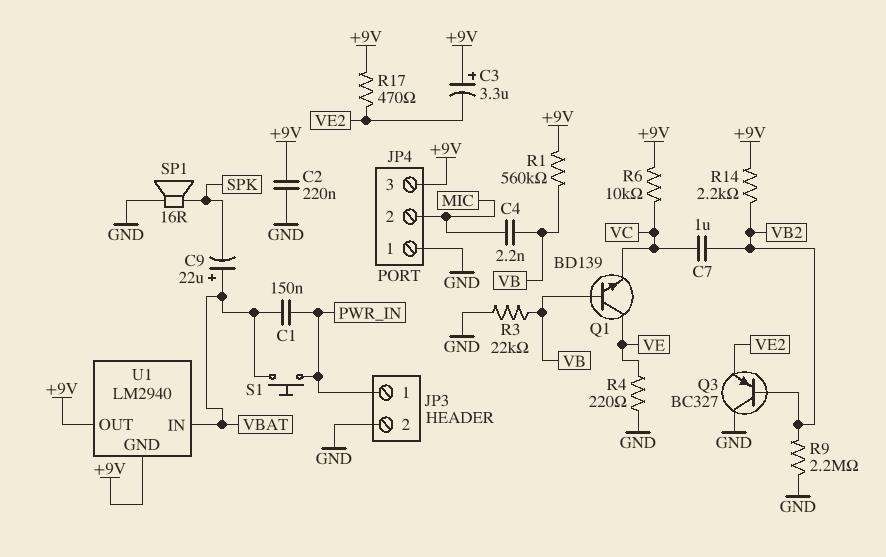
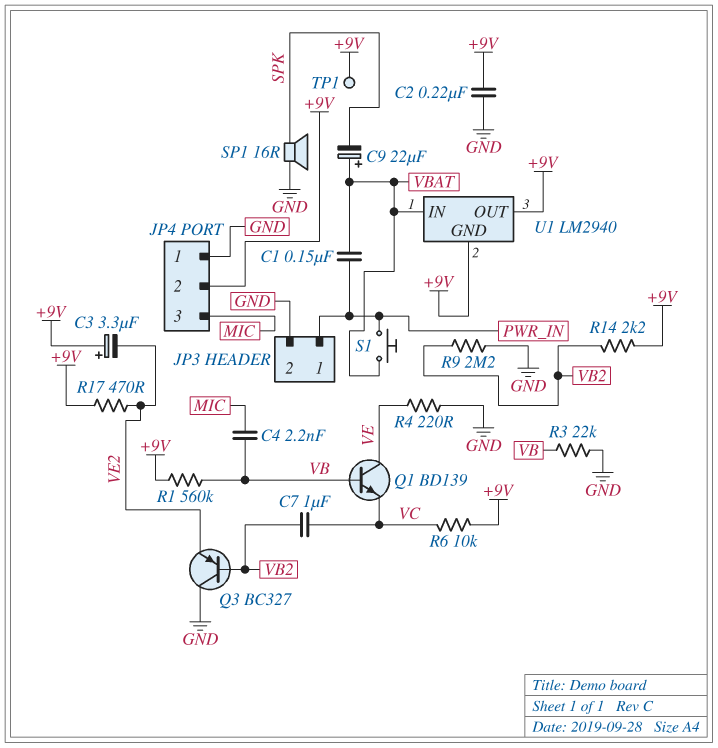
JP4 pin 2: MIC -> +9V
JP4 pin 3: +9V -> MIC
TP1: none -> test point (+9V)

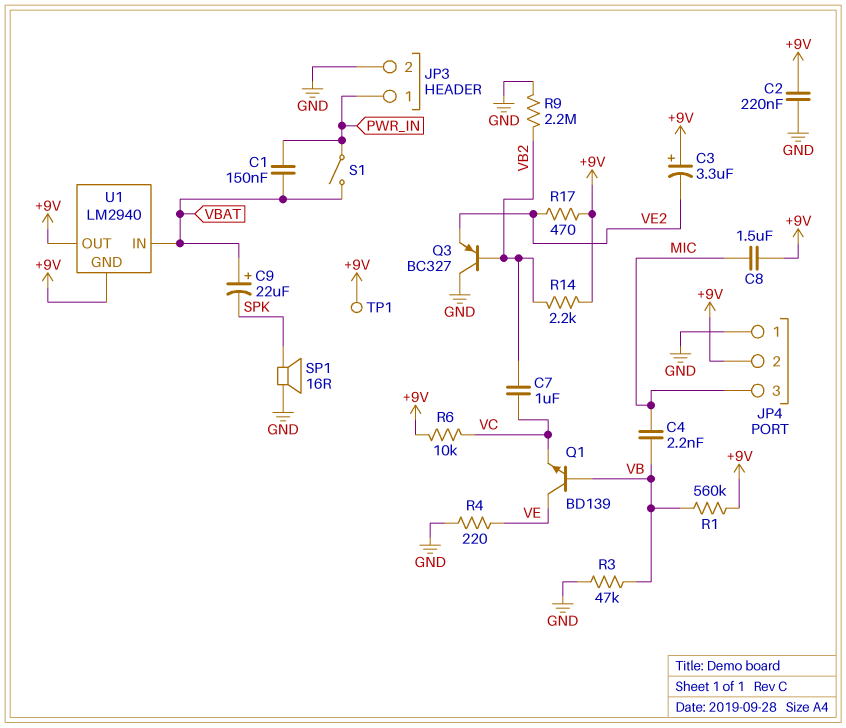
C8: none -> 1.5uF (+9V, MIC)
R3: 22k (GND, VB) -> 47k (GND, VB)
S1: button (PWR_IN, VBAT) -> switch (PWR_IN, VBAT)

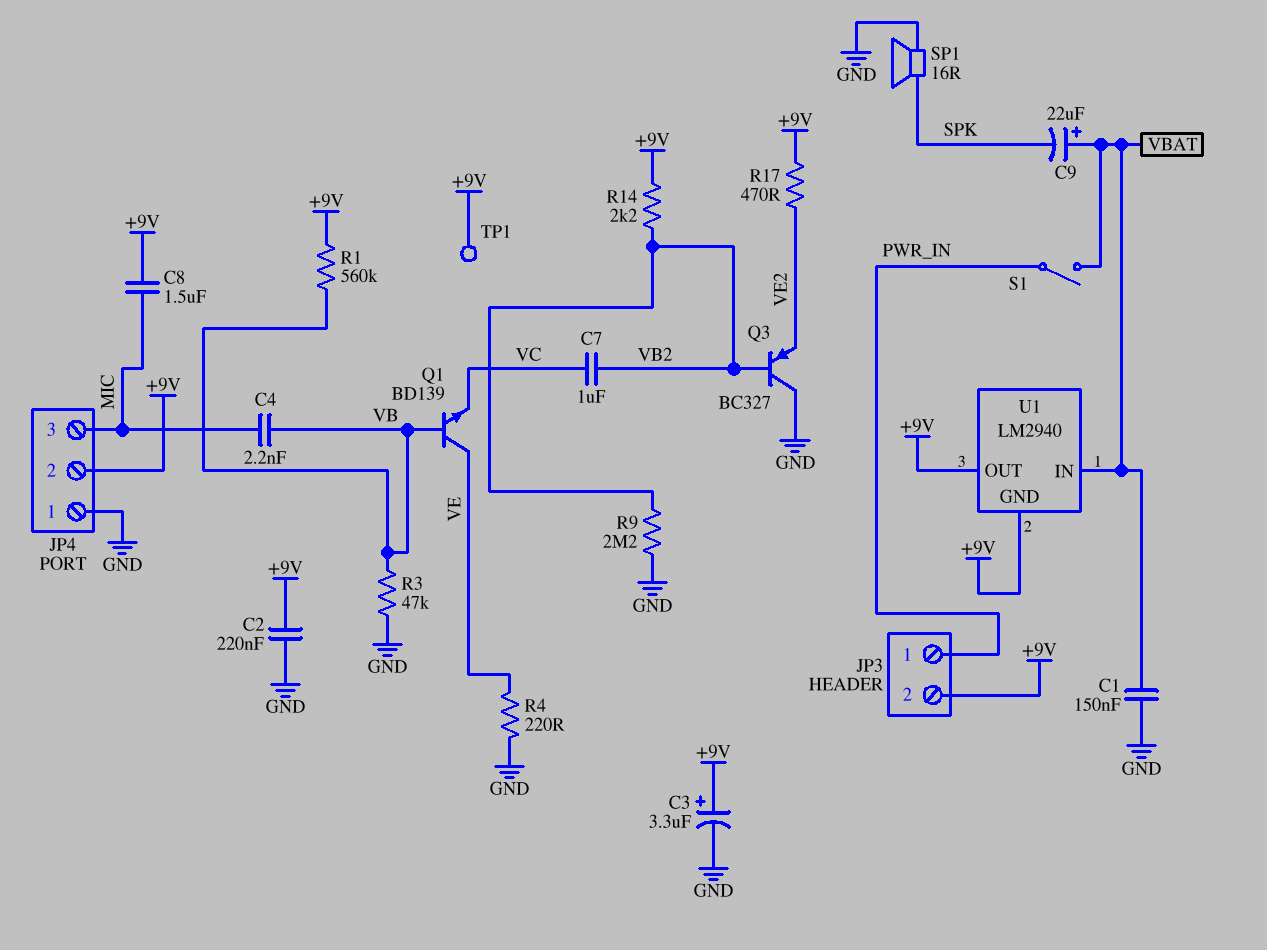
C1: 150nF (PWR_IN, VBAT) -> 150nF (GND, VBAT)
C3: 3.3uF (plus +9V, minus VE2) -> 3.3uF (plus +9V, minus GND)
JP3 pin 2: GND -> +9V
R6: 10k (+9V, VC) -> none

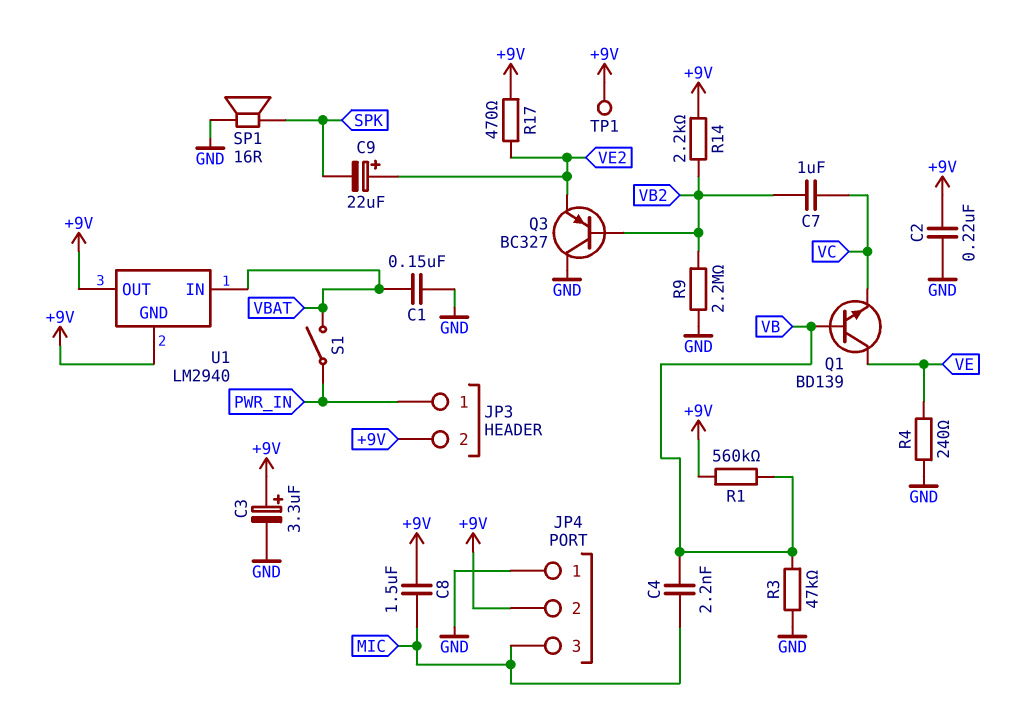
C9: 22uF (plus VBAT, minus SPK) -> 22uF (plus VE2, minus SPK)
R4: 220 (GND, VE) -> 240 (GND, VE)

